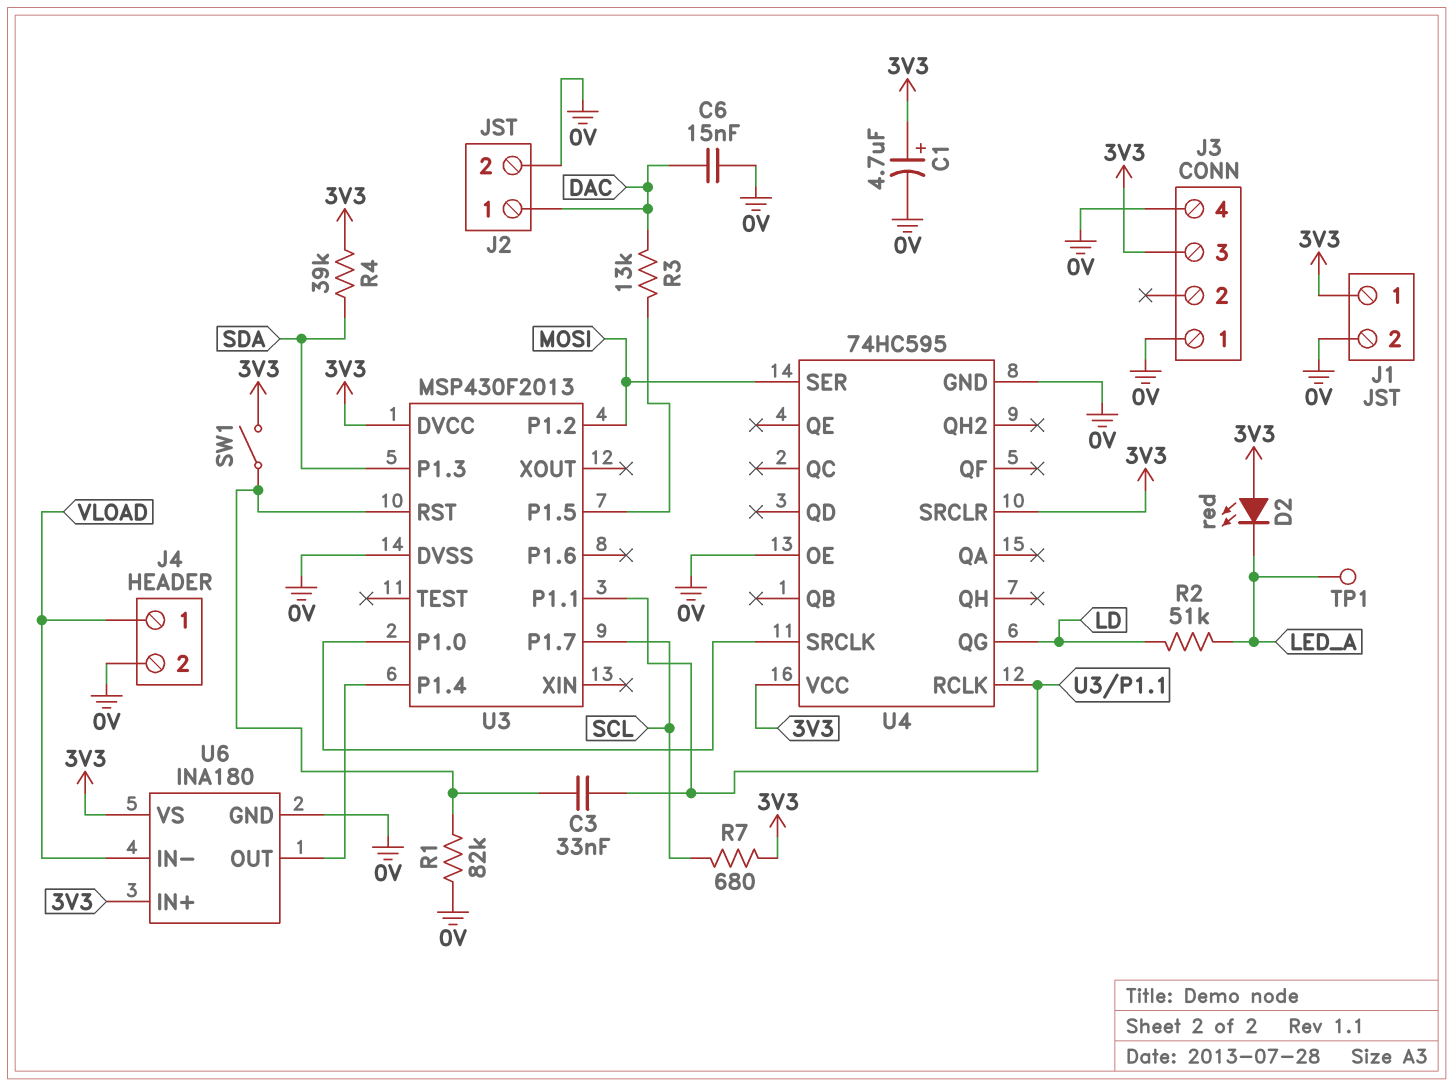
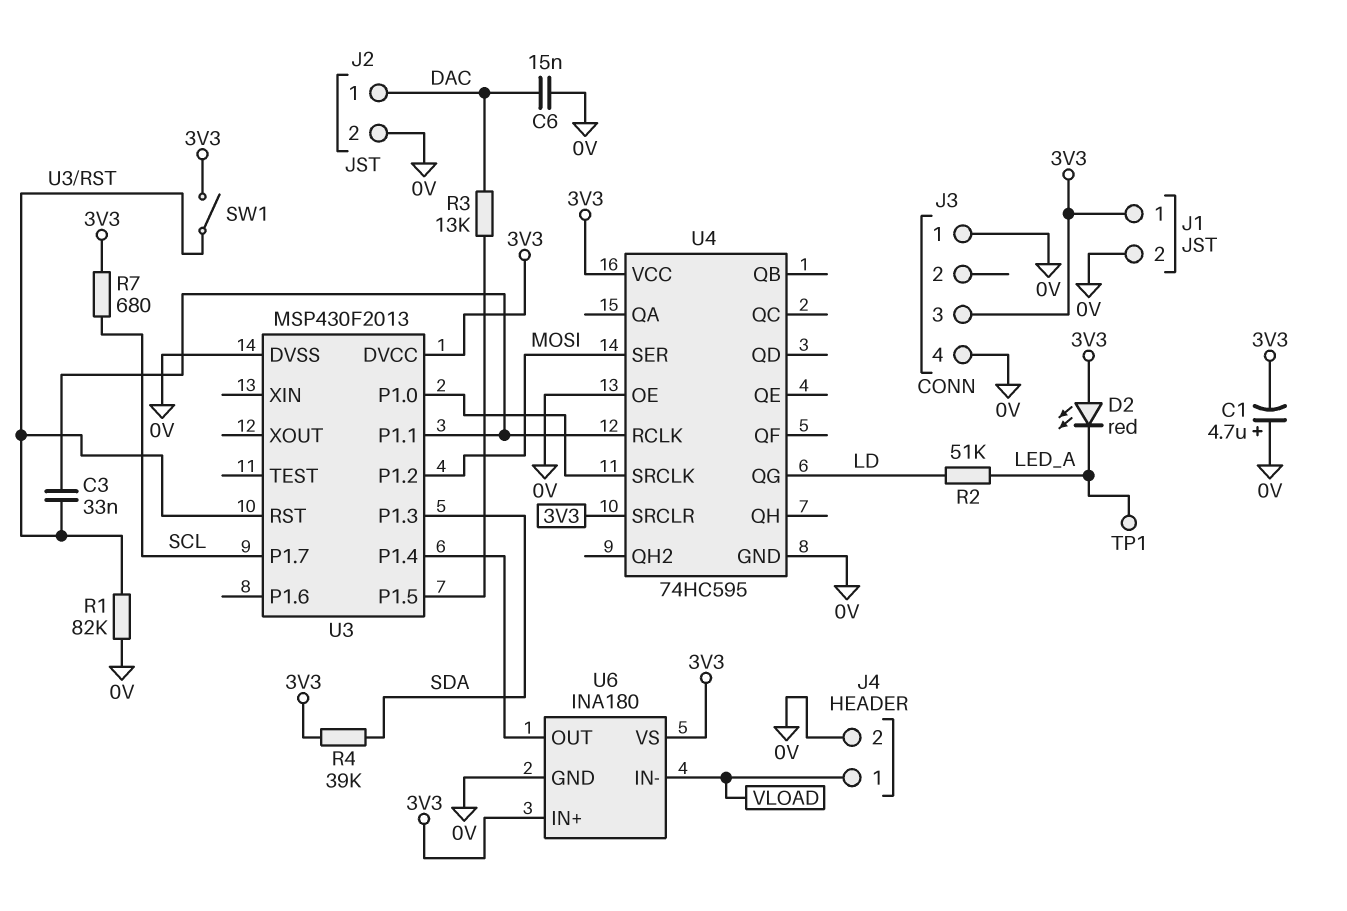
C1: 4.7uF (plus 3V3, minus 0V) -> 4.7uF (plus 0V, minus 3V3)

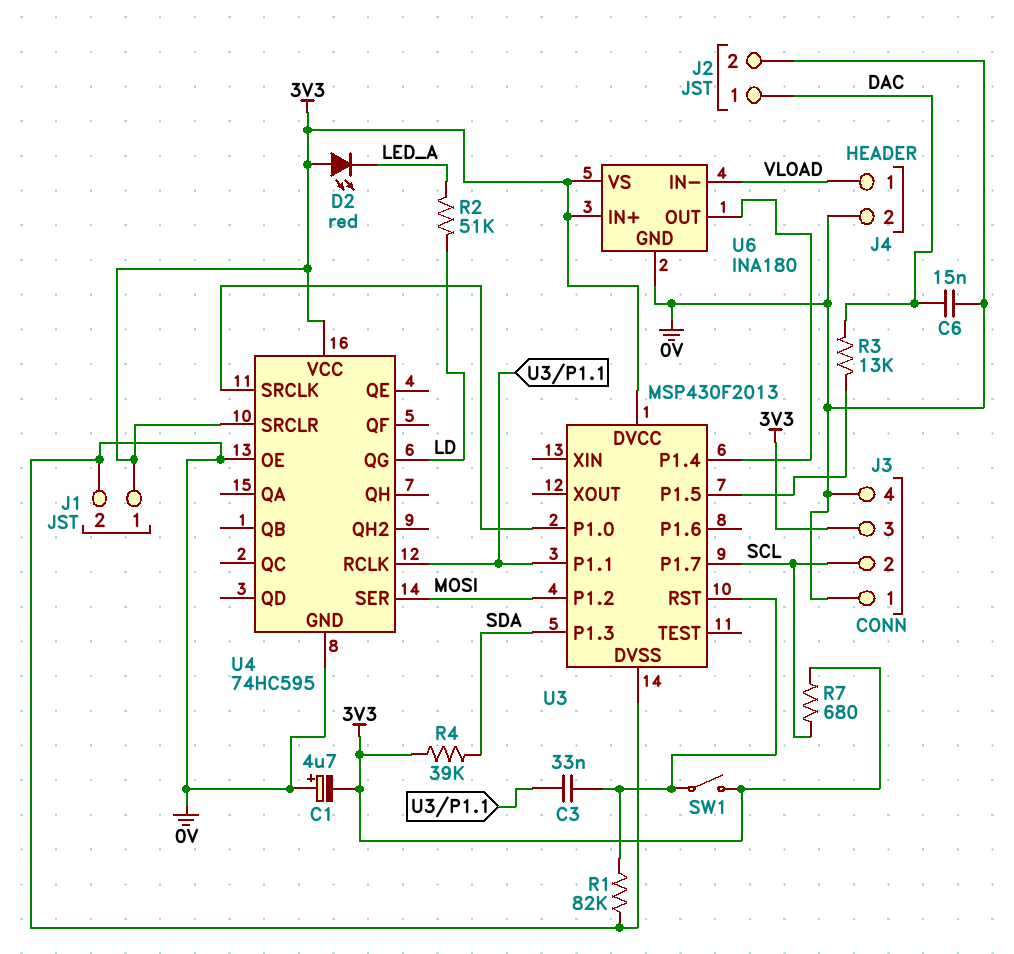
J3 pin 2: none -> SCL
TP1: test point (LED_A) -> none

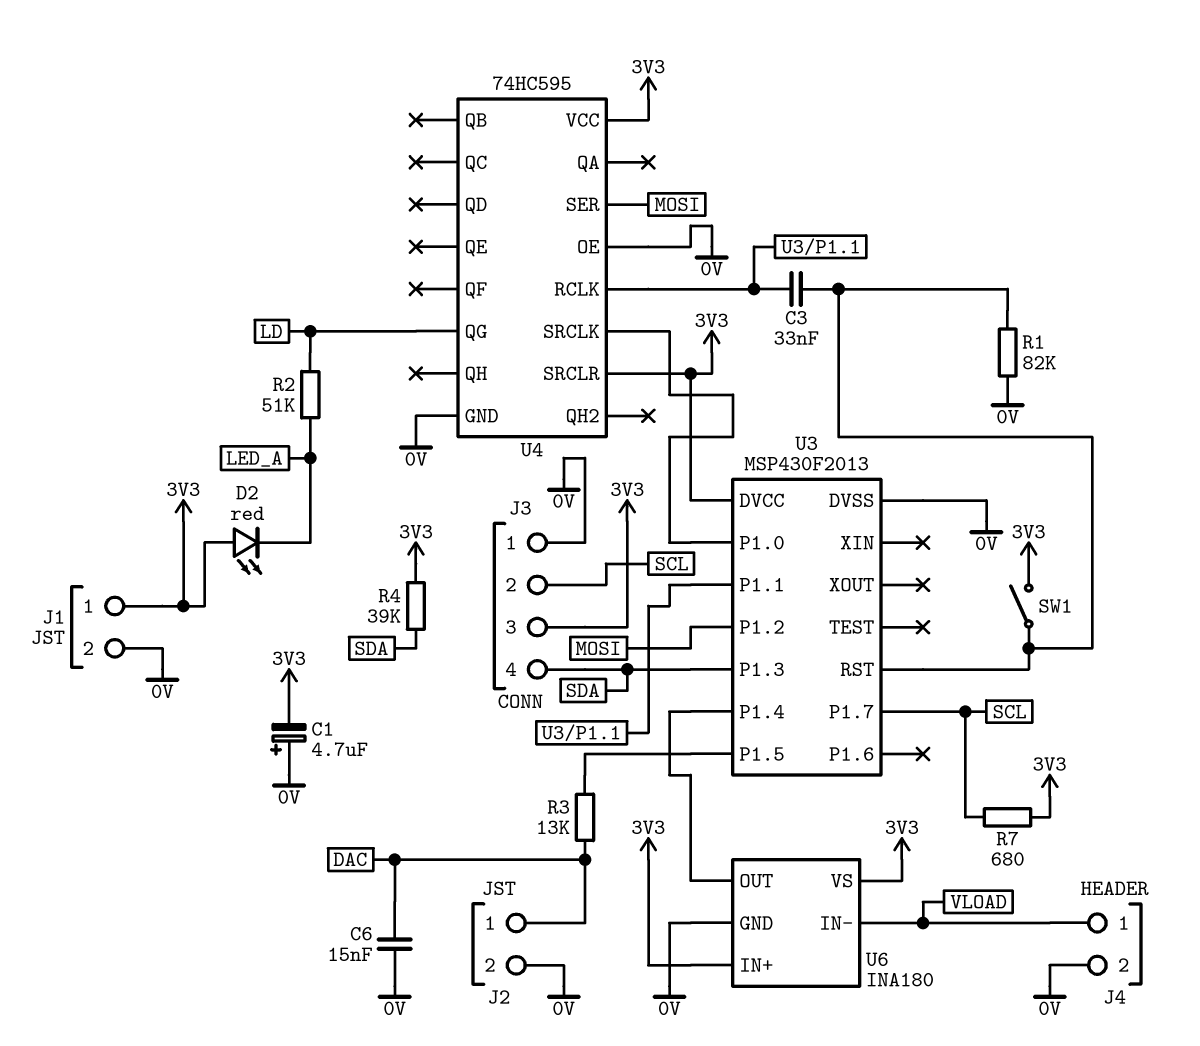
J3 pin 4: 0V -> SDA

